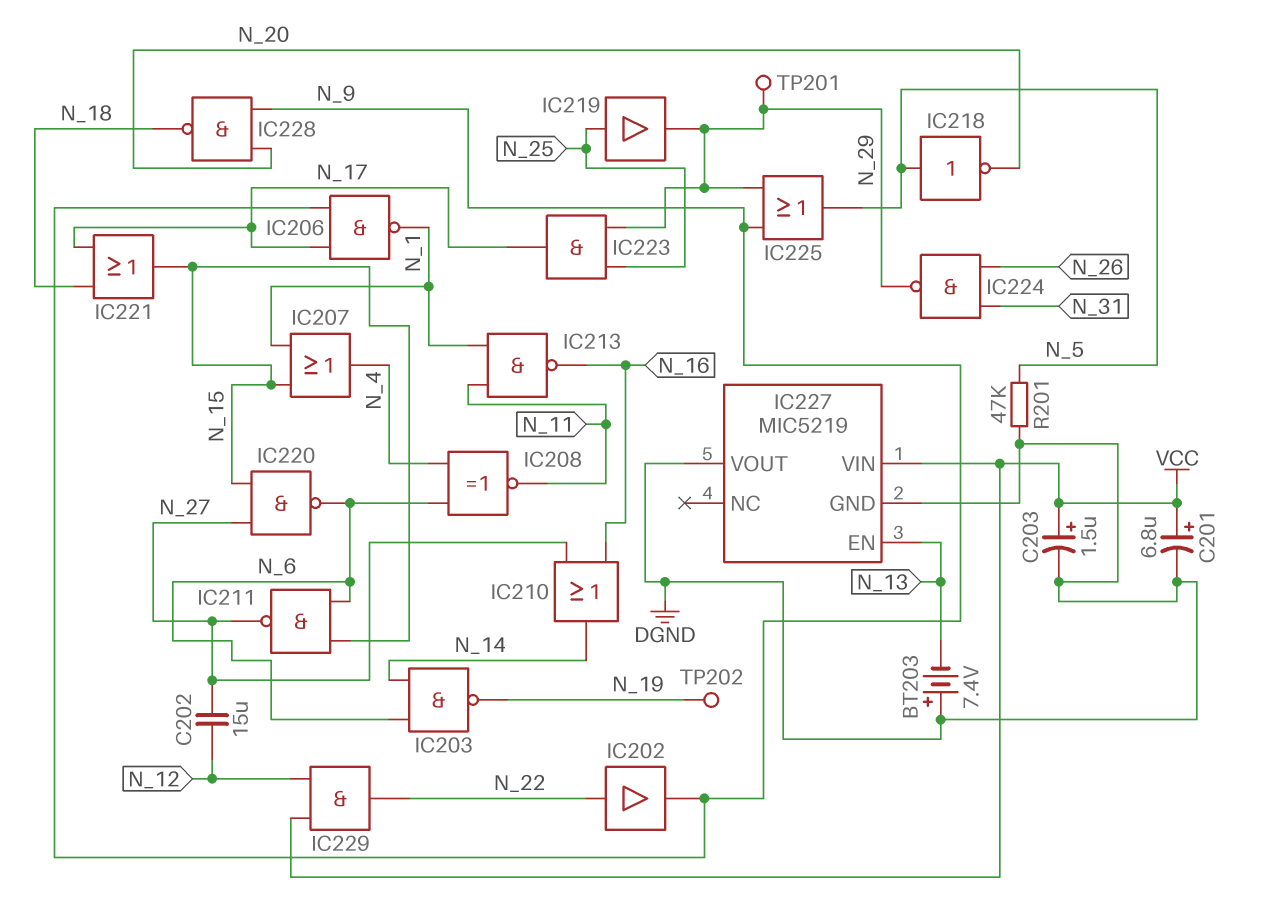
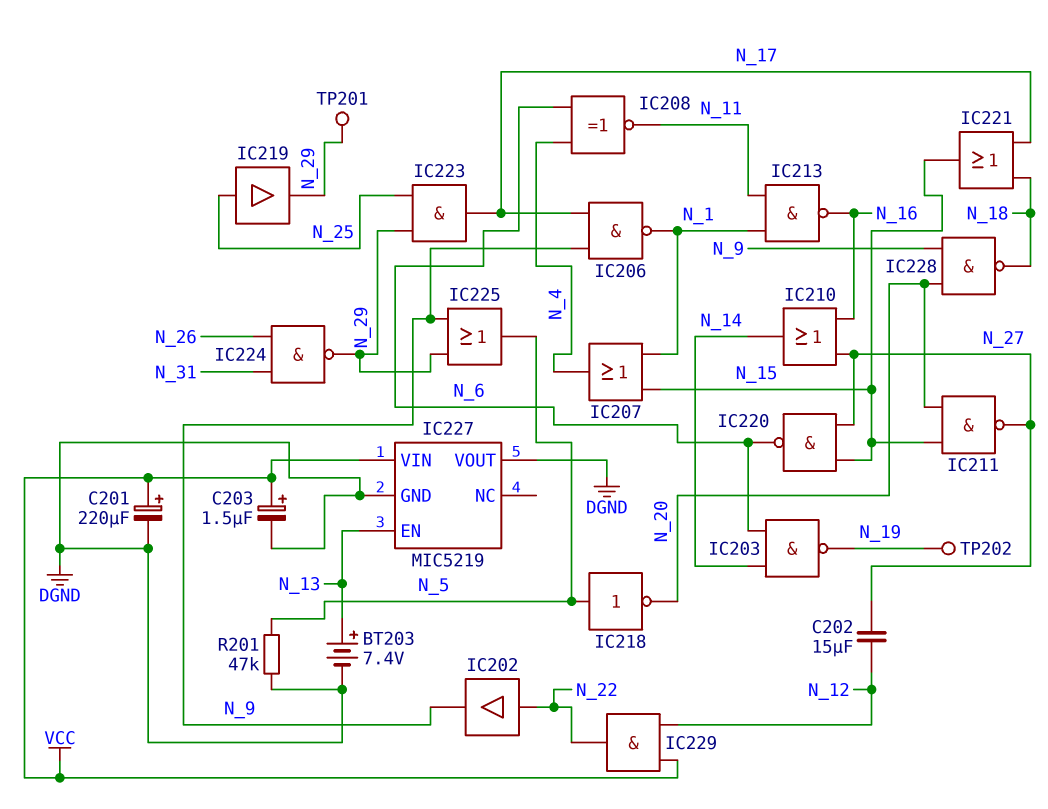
BT203: 7.4V (plus DGND, minus N_13) -> 7.4V (plus N_13, minus DGND)
C201: 6.8uF (plus VCC, minus DGND) -> 220uF (plus VCC, minus DGND)
IC211: NAND (in N_6, in N_15, out N_27) -> NAND (in N_15, in N_20, out N_27)

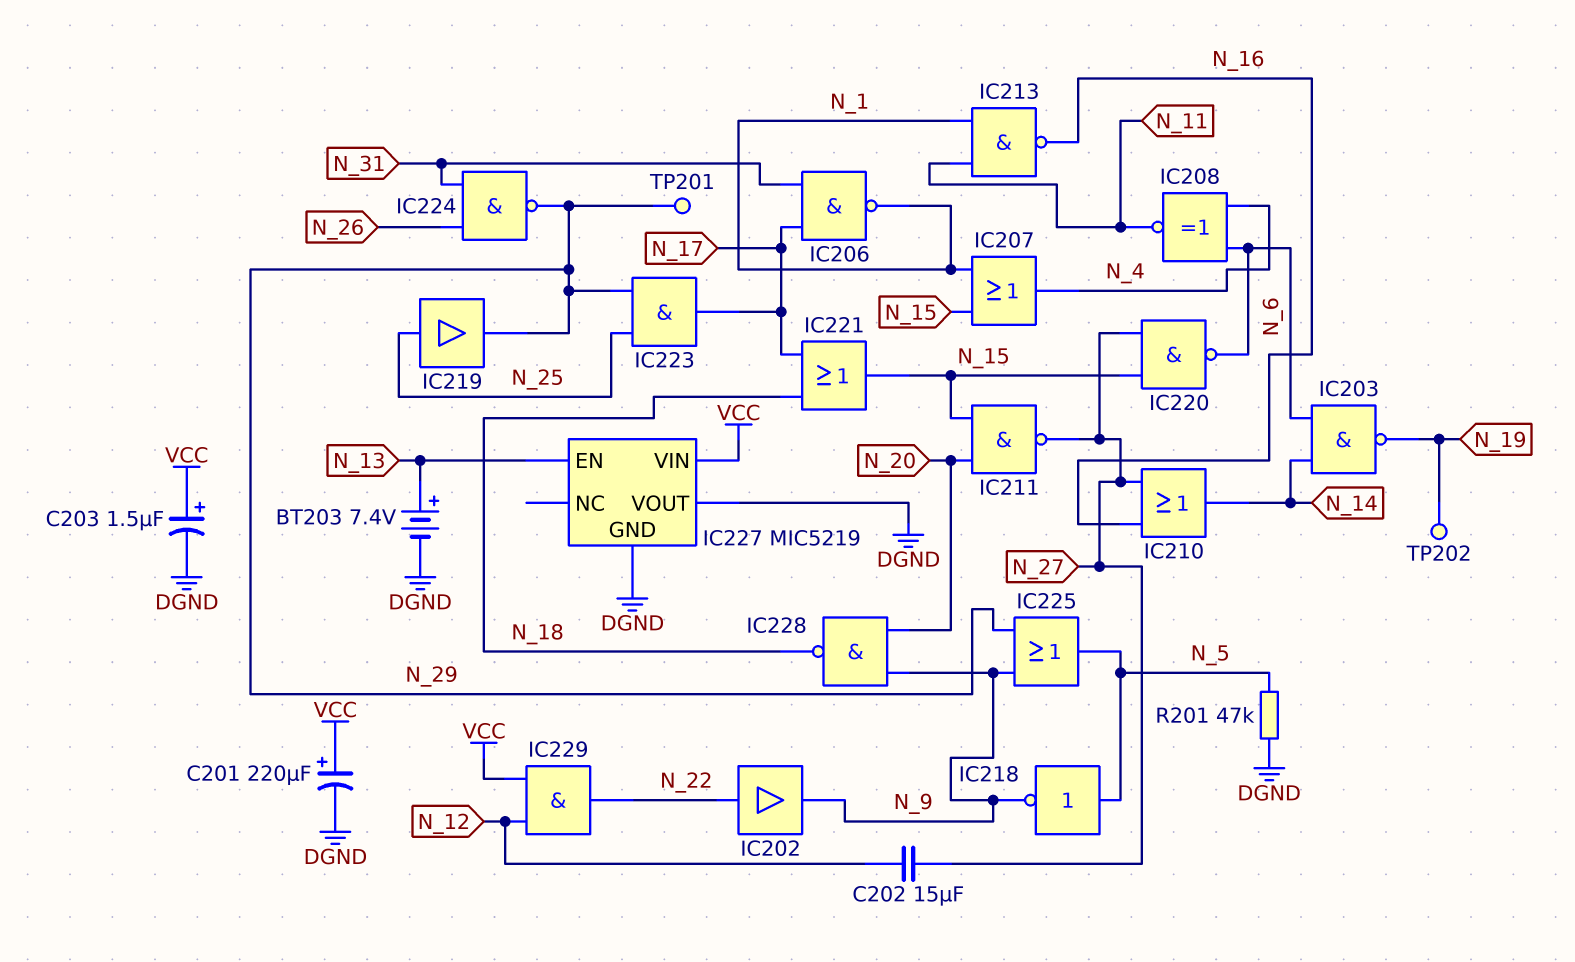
IC206: NAND (in N_9, in N_17, out N_1) -> NAND (in N_17, in N_31, out N_1)
IC218: NOT (in N_5, out N_20) -> NOT (in N_5, out N_9)

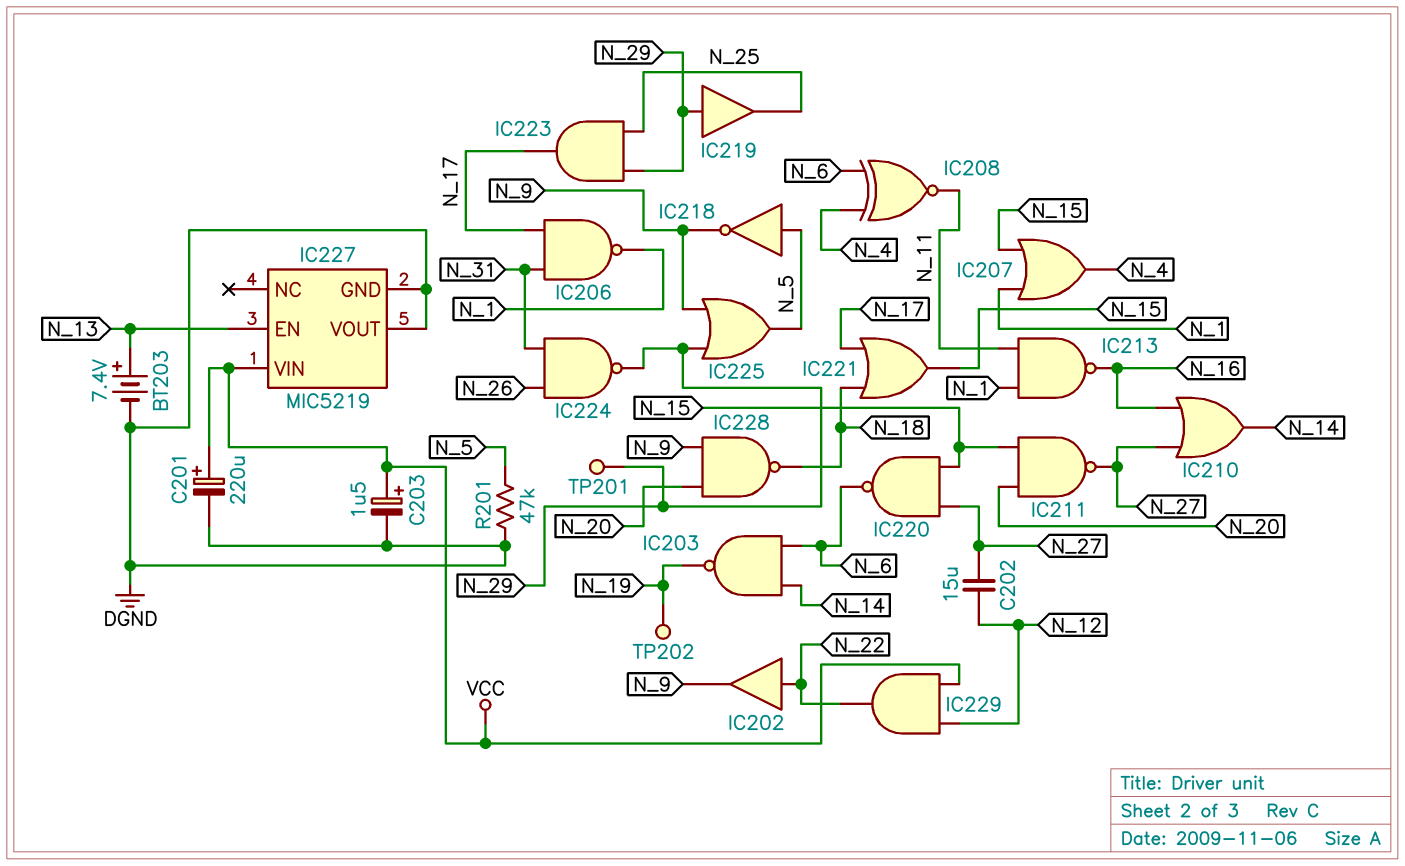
IC219: buffer (in N_25, out N_29) -> buffer (in N_29, out N_25)

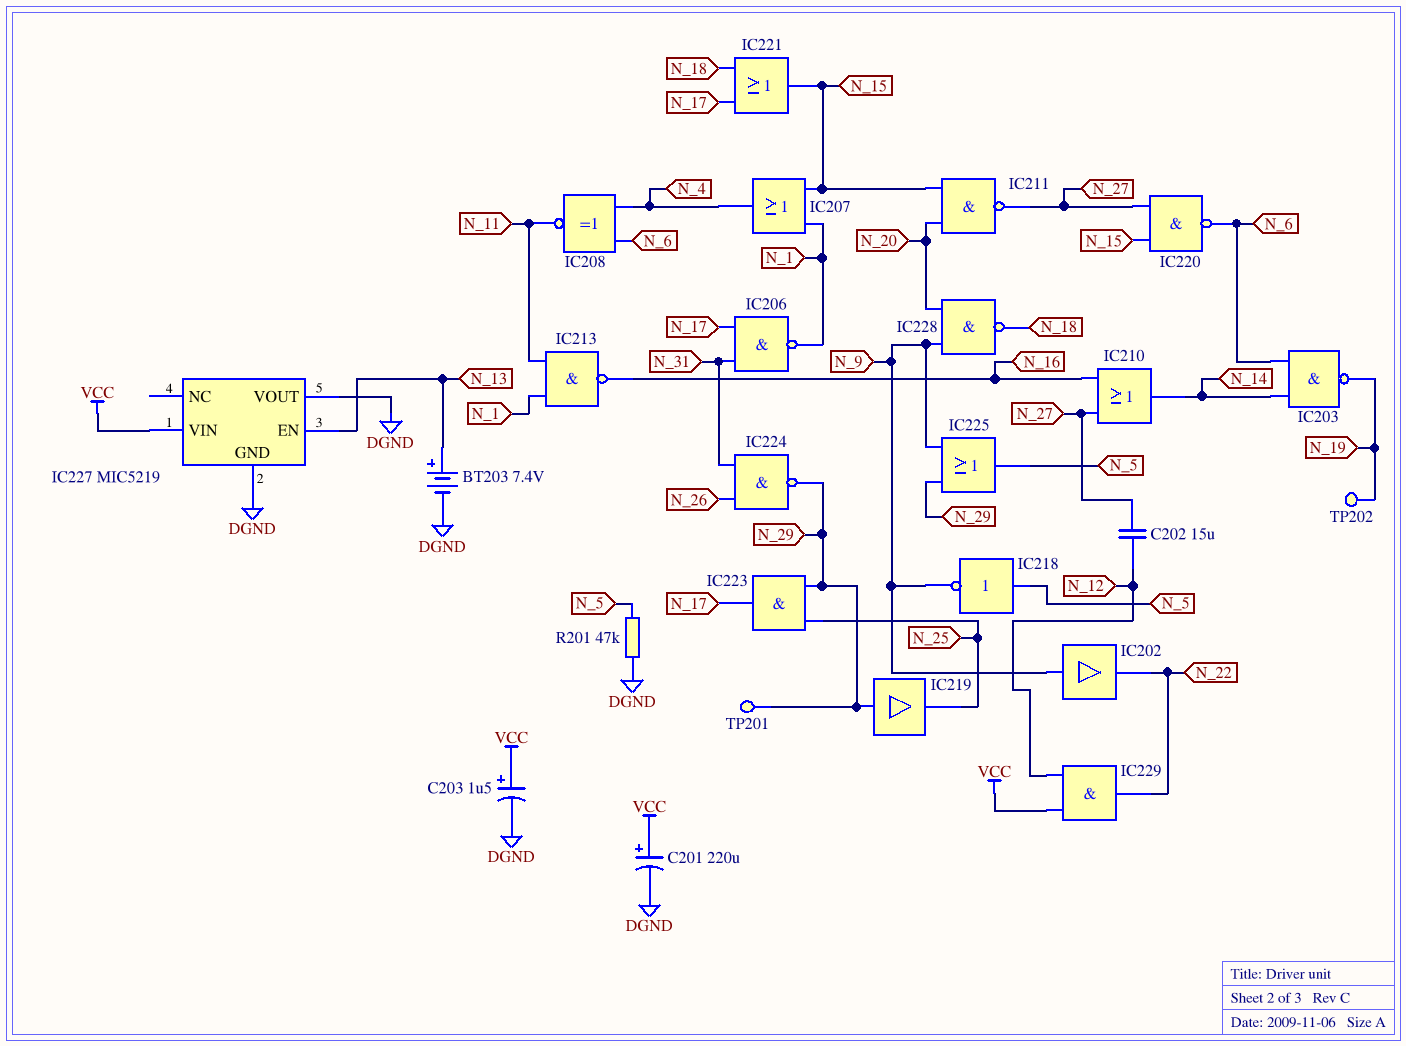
IC202: buffer (in N_22, out N_9) -> buffer (in N_9, out N_22)

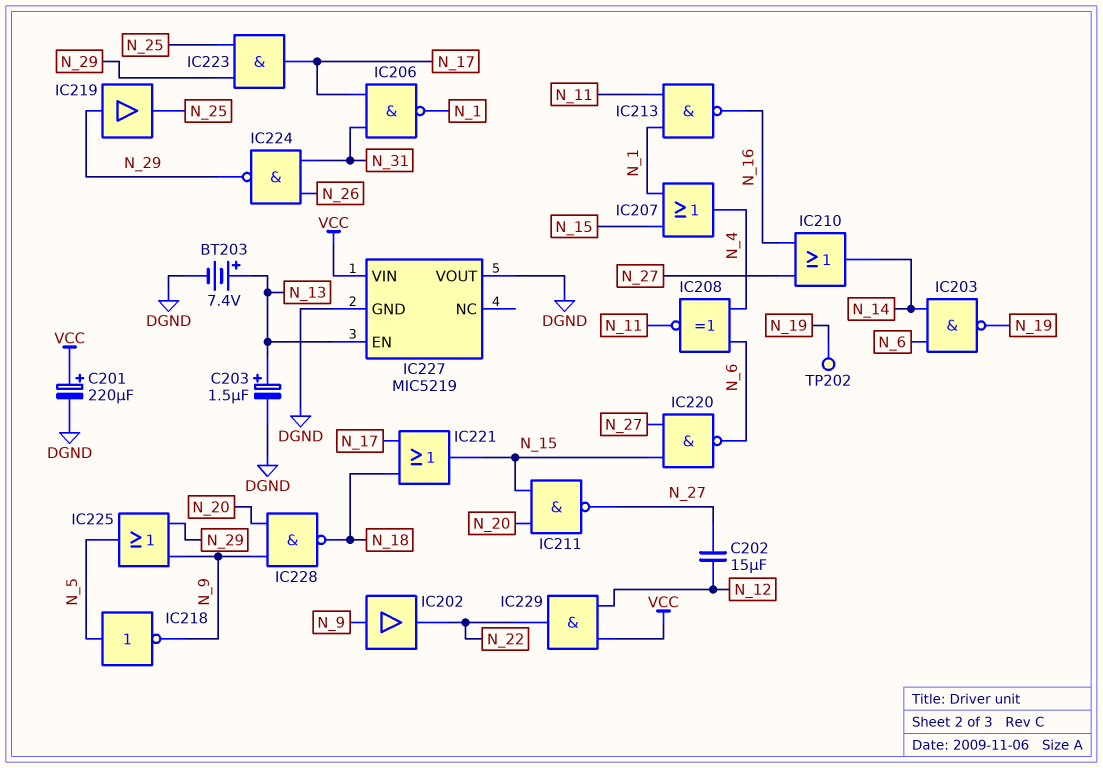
C203: 1.5uF (plus VCC, minus DGND) -> 1.5uF (plus N_13, minus DGND)
R201: 47k (DGND, N_5) -> none
TP201: test point (N_29) -> none

